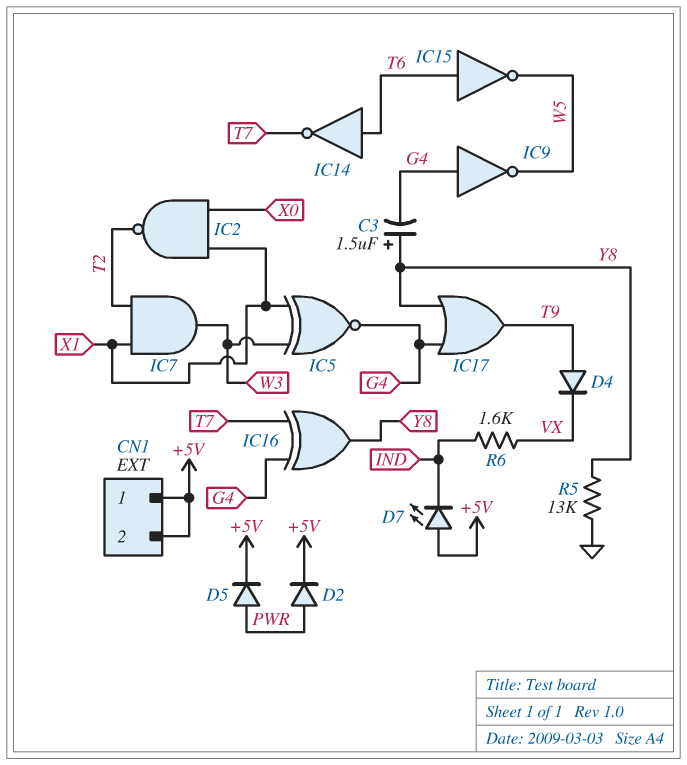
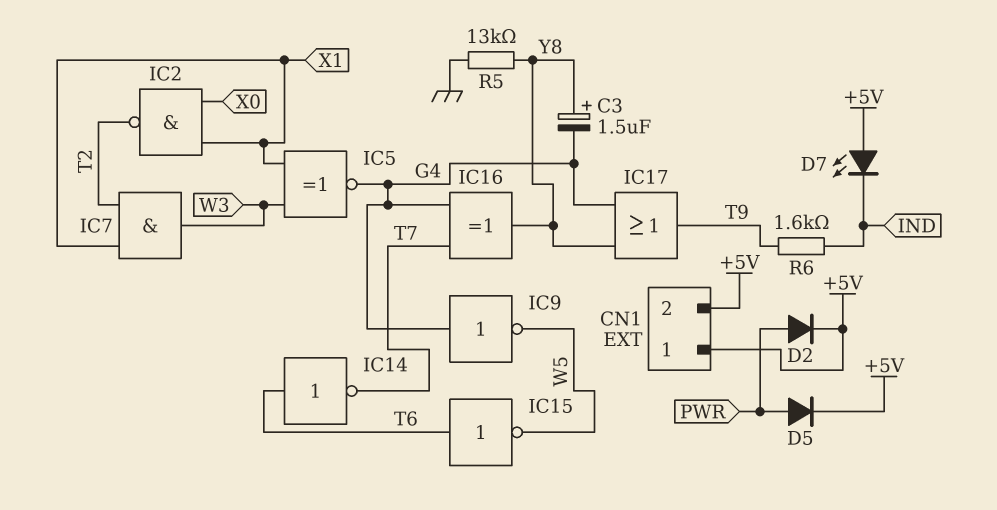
D4: diode (A T9, K VX) -> none
R6: 1.6k (IND, VX) -> 1.6k (IND, T9)

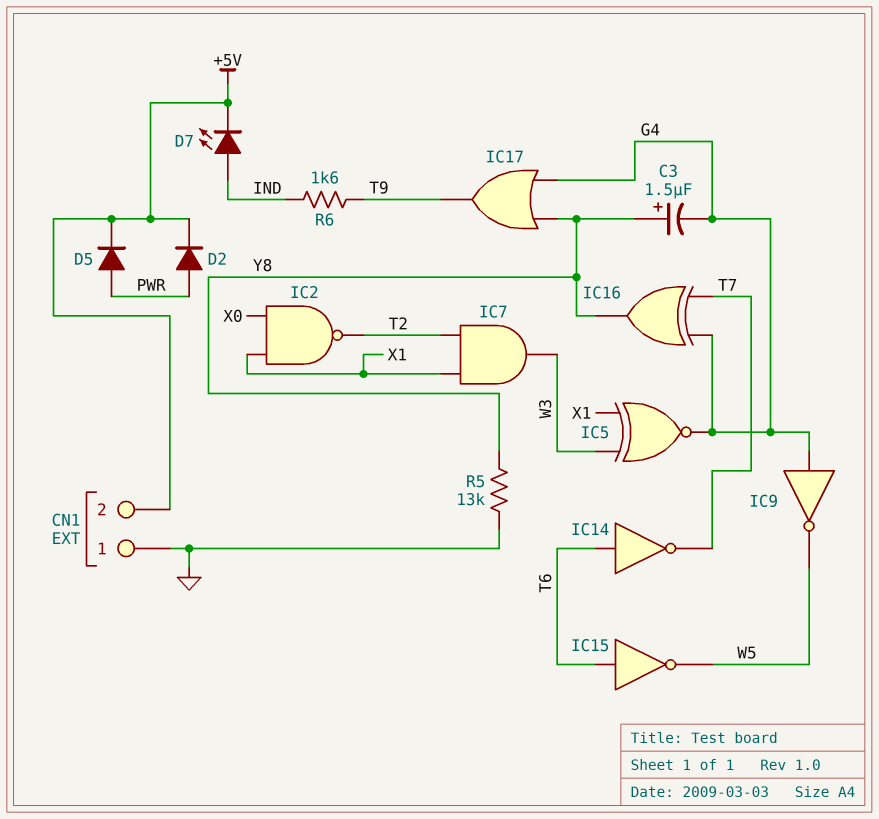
CN1 pin 1: +5V -> GND
D7: LED (A +5V, K IND) -> LED (A IND, K +5V)

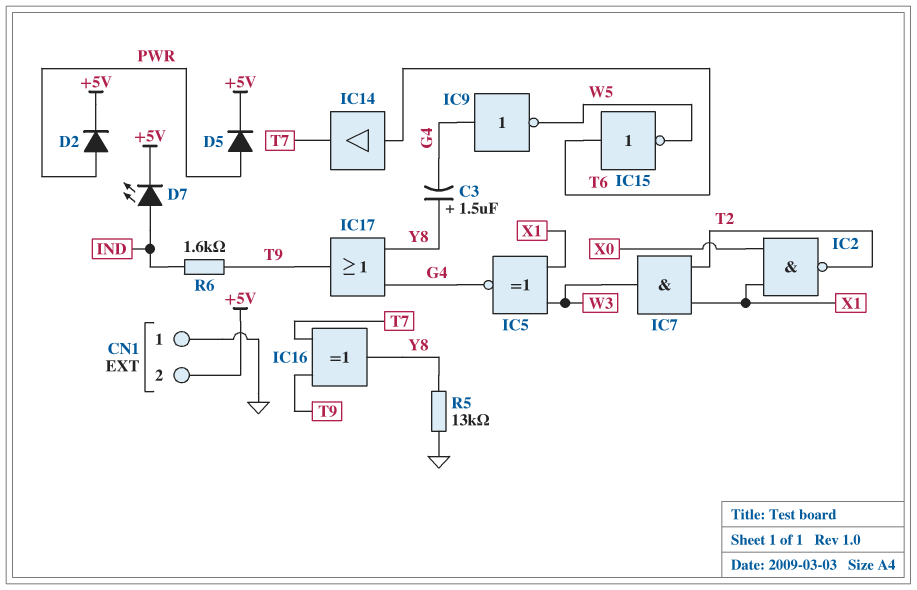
IC14: NOT (in T6, out T7) -> buffer (in T6, out T7)
IC16: XOR (in G4, in T7, out Y8) -> XOR (in T7, in T9, out Y8)

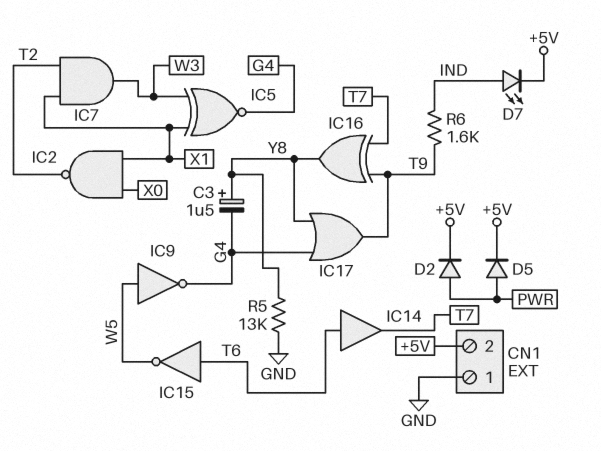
IC9: NOT (in G4, out W5) -> NOT (in W5, out G4)

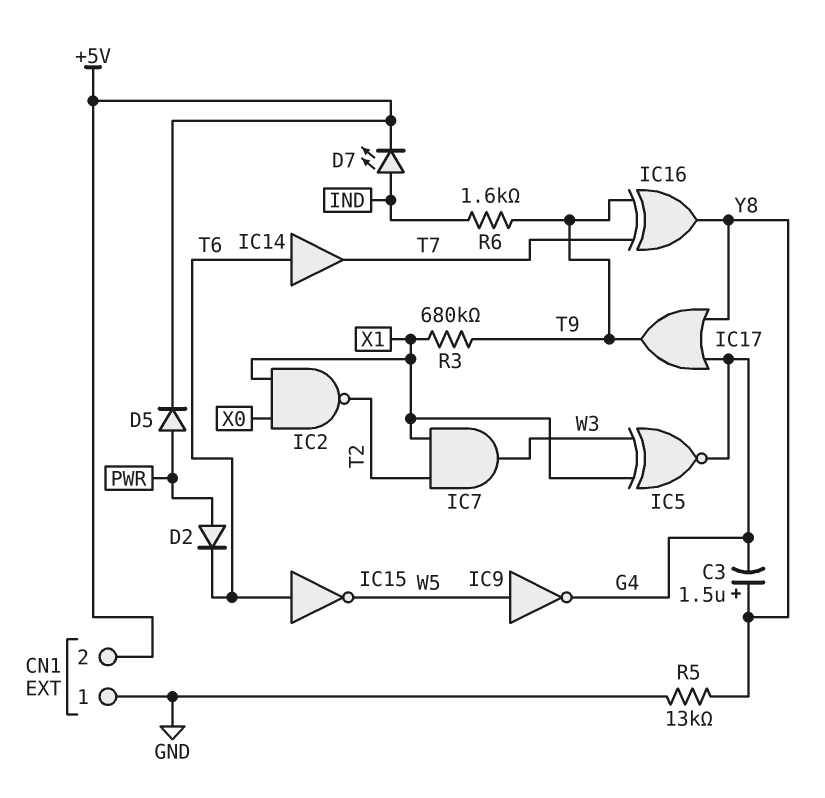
D2: diode (A PWR, K +5V) -> diode (A PWR, K T6)
R3: none -> 680k (T9, X1)

